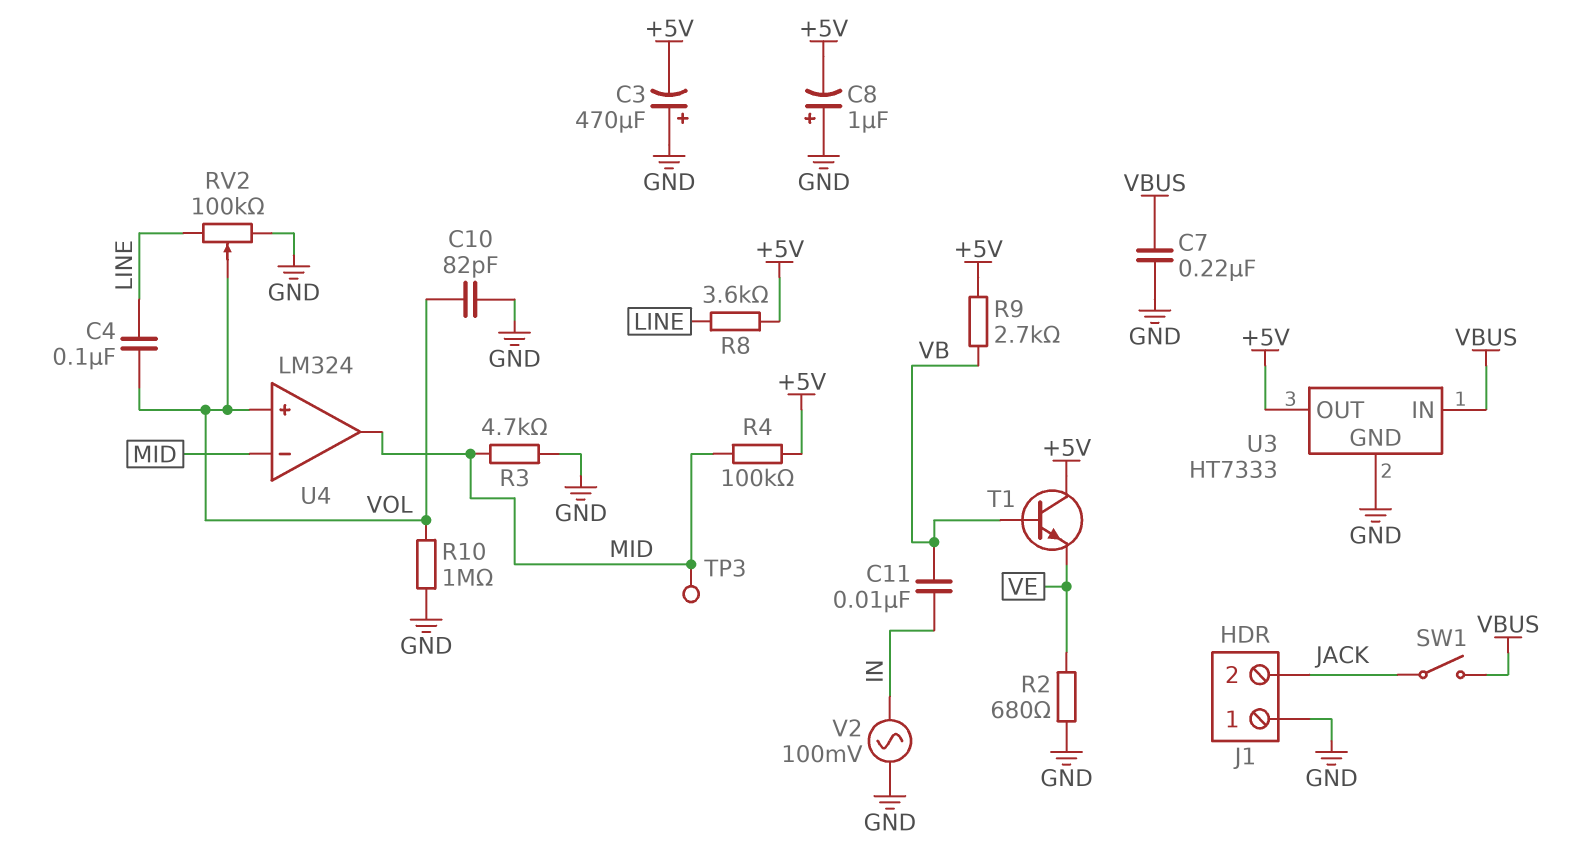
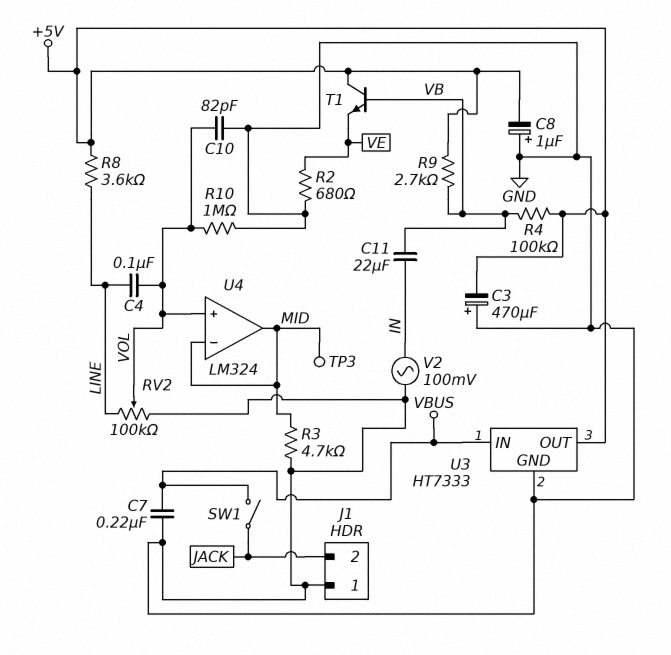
C11: 10nF (IN, VB) -> 22uF (IN, VB)
R4: 100k (+5V, MID) -> 100k (+5V, VB)

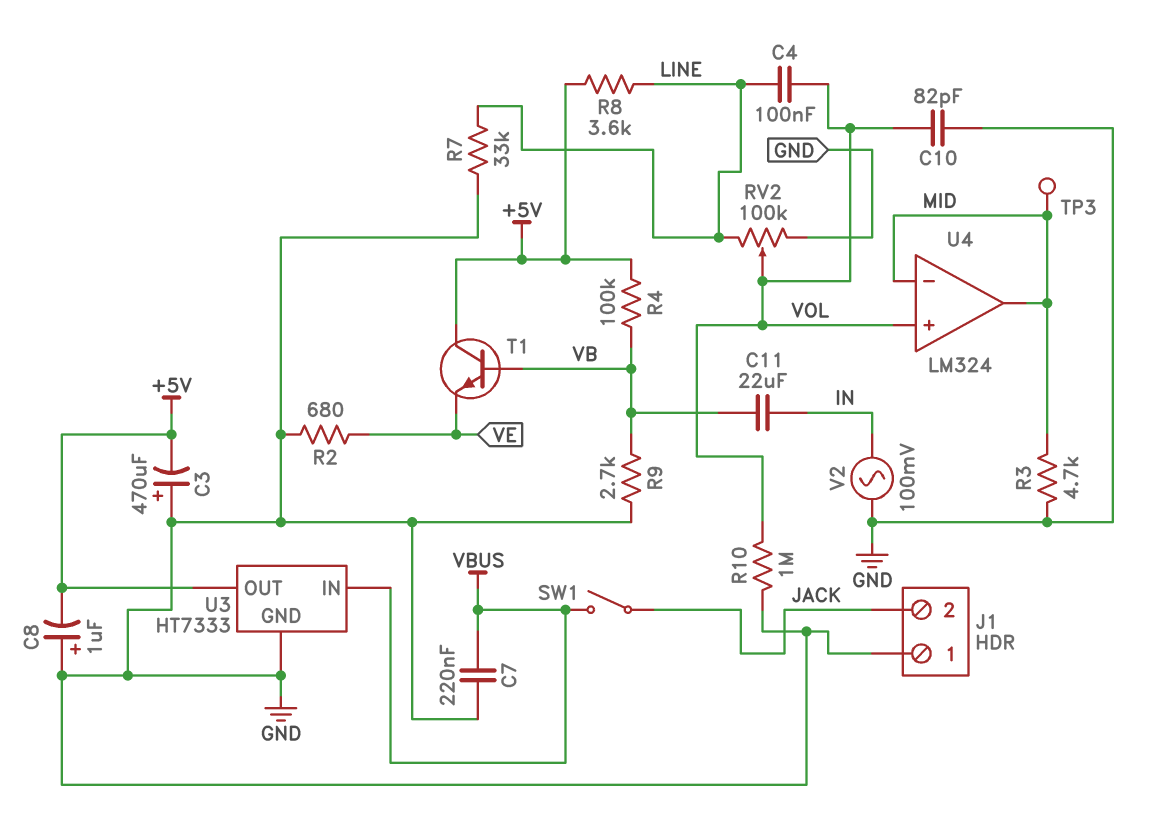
R7: none -> 33k (GND, LINE)
R9: 2.7k (+5V, VB) -> 2.7k (GND, VB)

